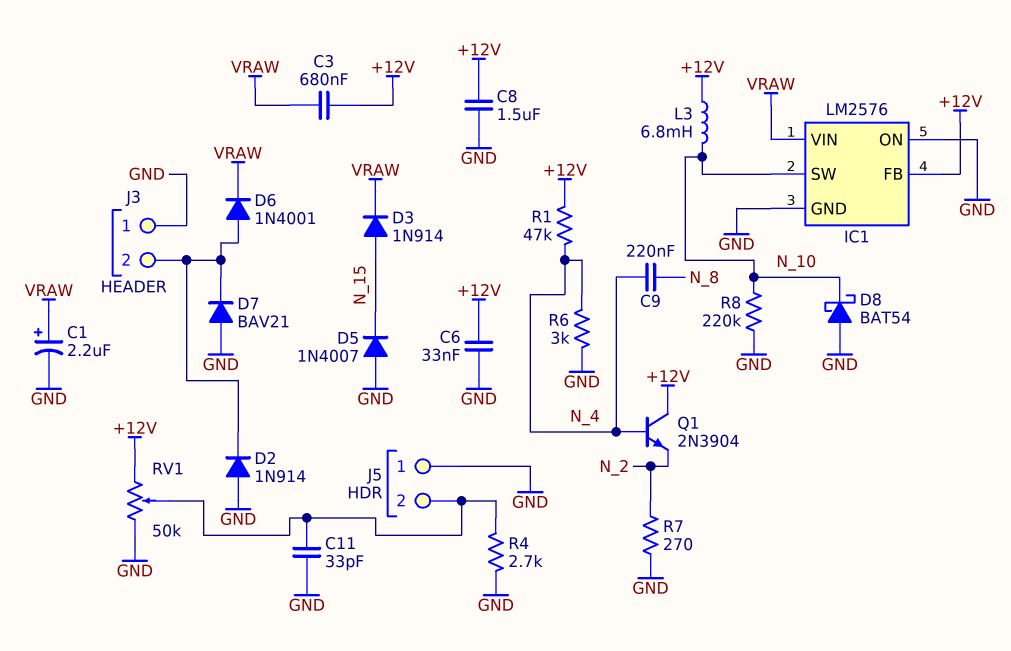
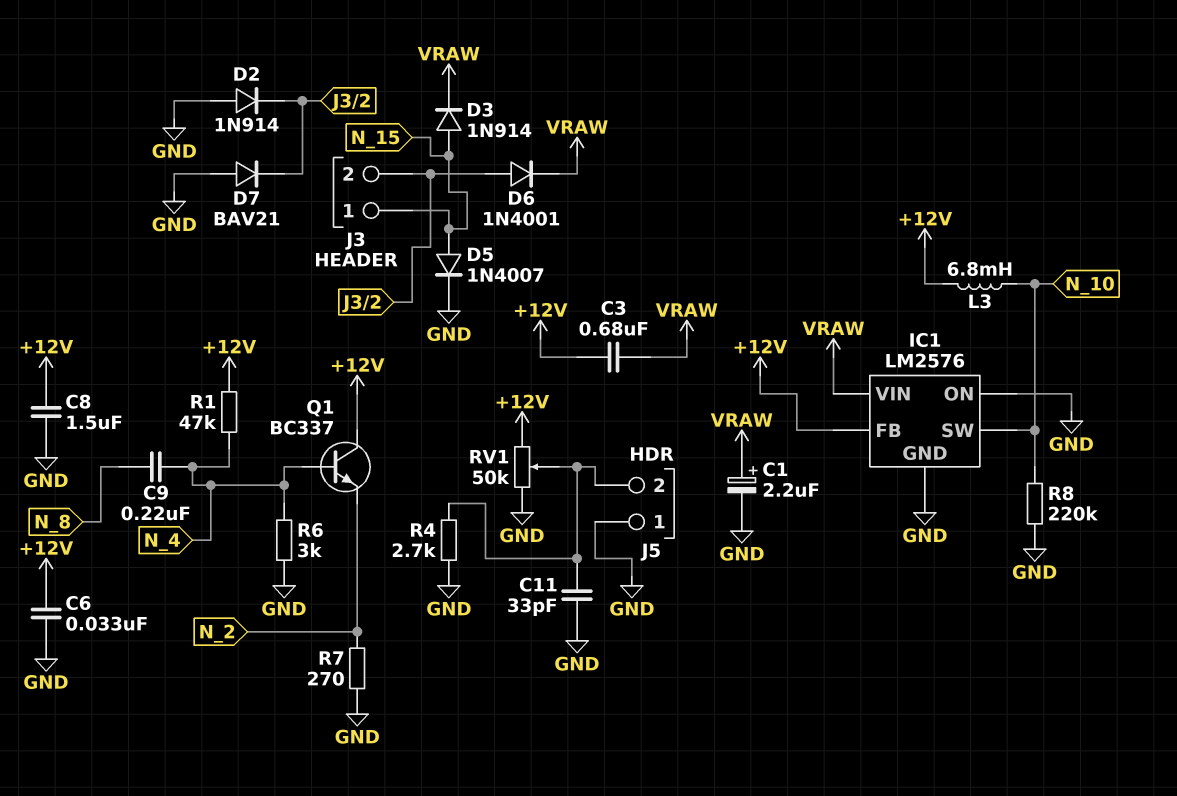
D5: diode 1N4007 (A GND, K N_15) -> diode 1N4007 (A N_15, K GND)
D8: schottky BAT54 (A GND, K N_10) -> none
J3 pin 1: GND -> N_15
Q1: NPN 2N3904 (B N_4, C +12V, E N_2) -> NPN BC337 (B N_4, C +12V, E N_2)

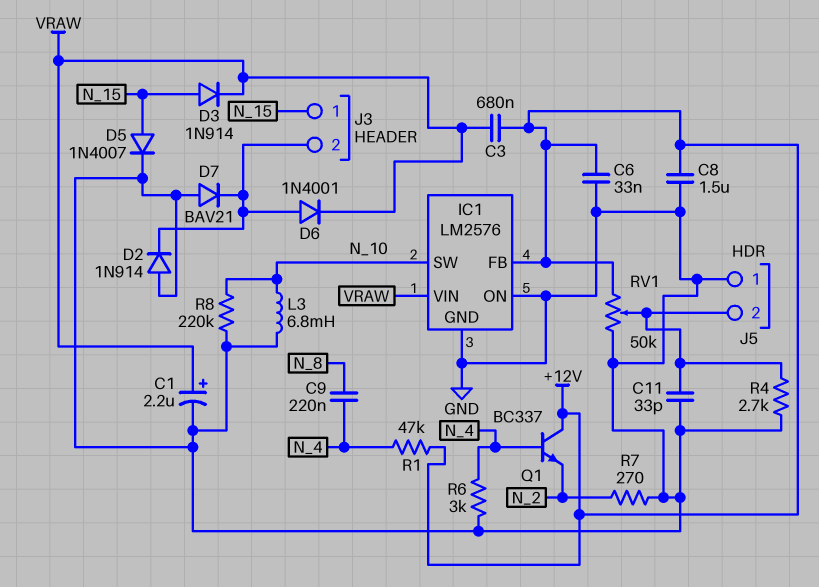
L3: 6.8mH (+12V, N_10) -> 6.8mH (GND, N_10)

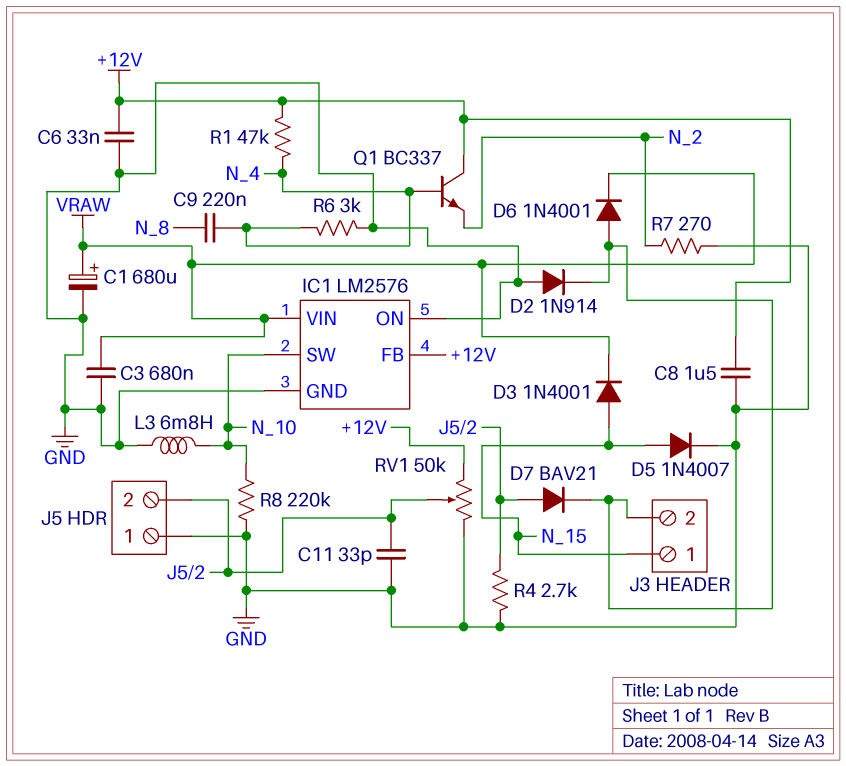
C1: 2.2uF (plus VRAW, minus GND) -> 680uF (plus VRAW, minus GND)
C3: 680nF (+12V, VRAW) -> 680nF (GND, VRAW)
D3: diode 1N914 (A N_15, K VRAW) -> diode 1N4001 (A N_15, K VRAW)
D7: diode BAV21 (A GND, K J3/2) -> diode BAV21 (A J5/2, K J3/2)

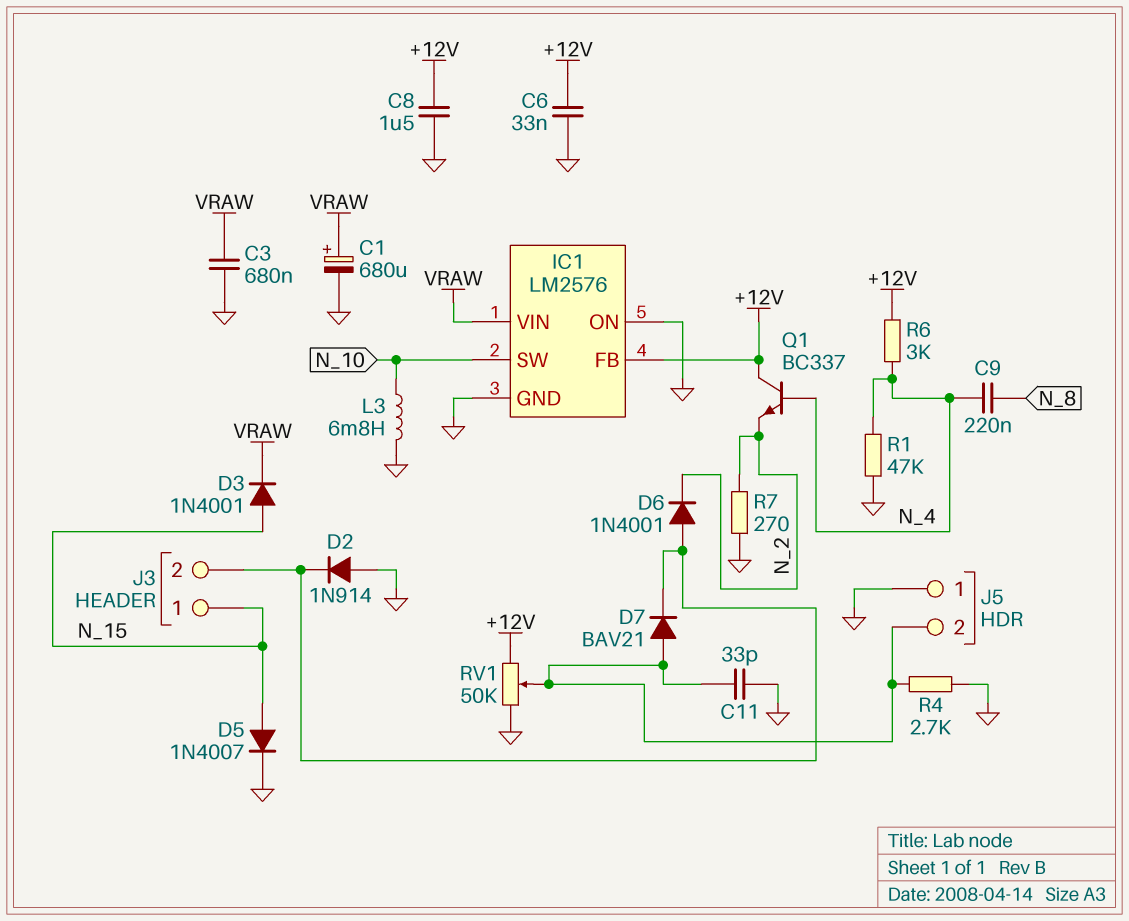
D6: diode 1N4001 (A J3/2, K VRAW) -> diode 1N4001 (A J3/2, K N_2)
R1: 47k (+12V, N_4) -> 47k (GND, N_4)
R6: 3k (GND, N_4) -> 3k (+12V, N_4)
R8: 220k (GND, N_10) -> none

